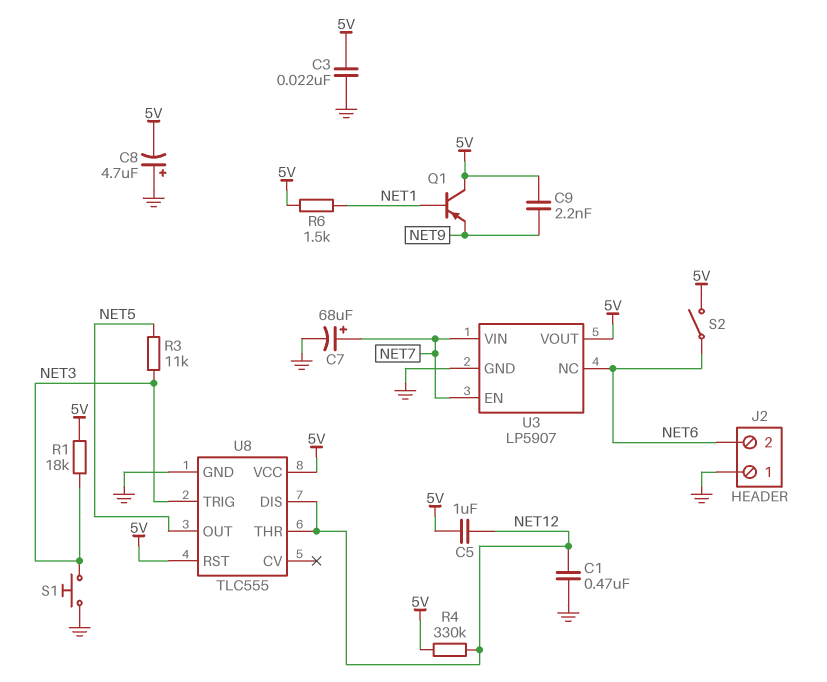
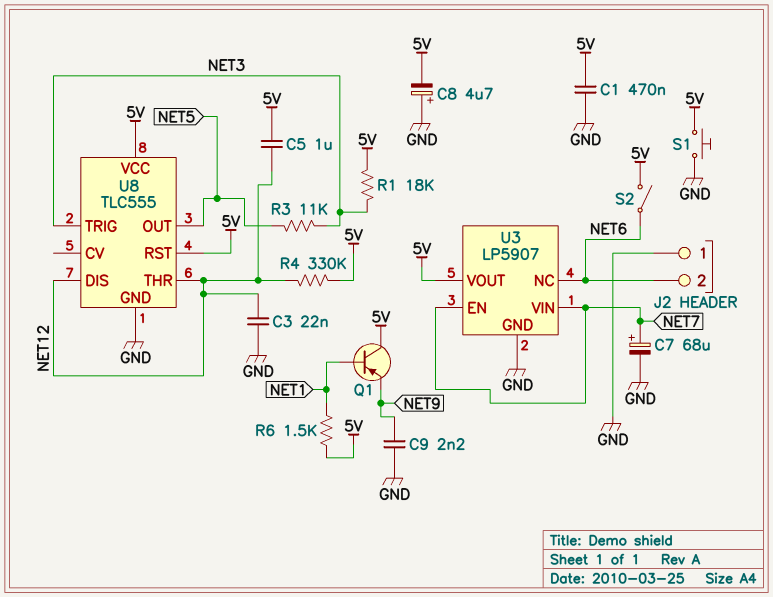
C1: 470nF (GND, NET12) -> 470nF (5V, GND)
C3: 22nF (5V, GND) -> 22nF (GND, NET12)
C9: 2.2nF (5V, NET9) -> 2.2nF (GND, NET9)
S1: button (GND, NET3) -> button (5V, GND)

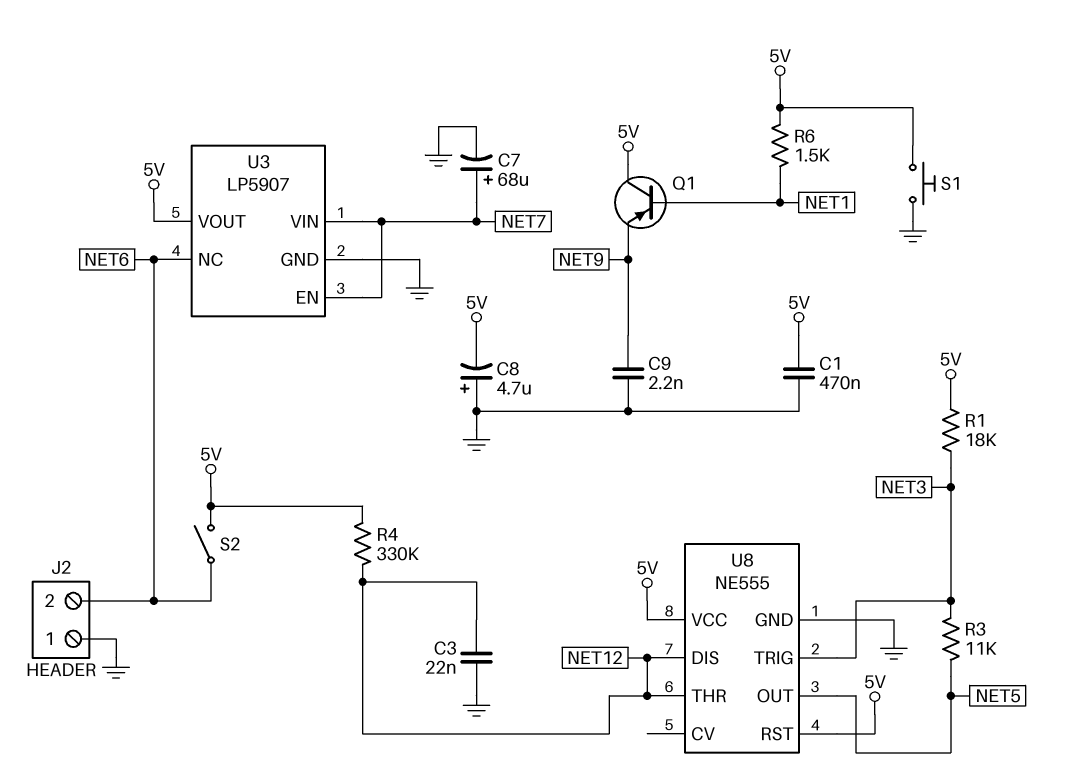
C5: 1uF (5V, NET12) -> none
U8: TLC555 -> NE555

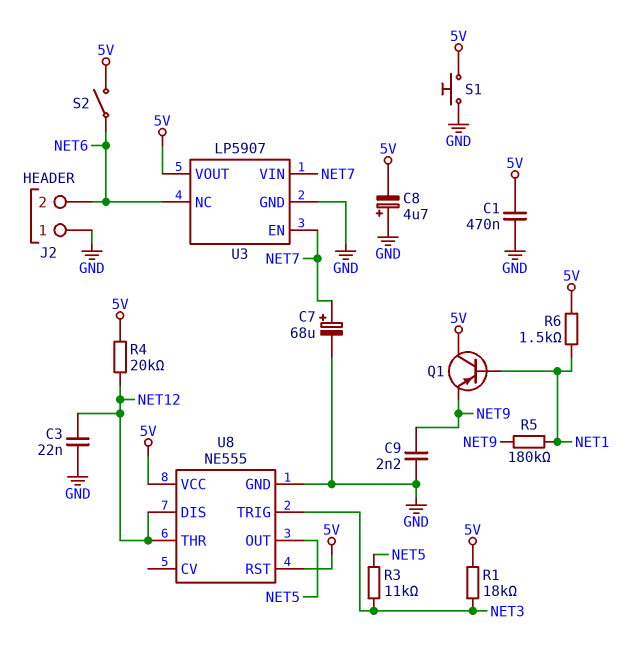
R4: 330k (5V, NET12) -> 20k (5V, NET12)
R5: none -> 180k (NET1, NET9)

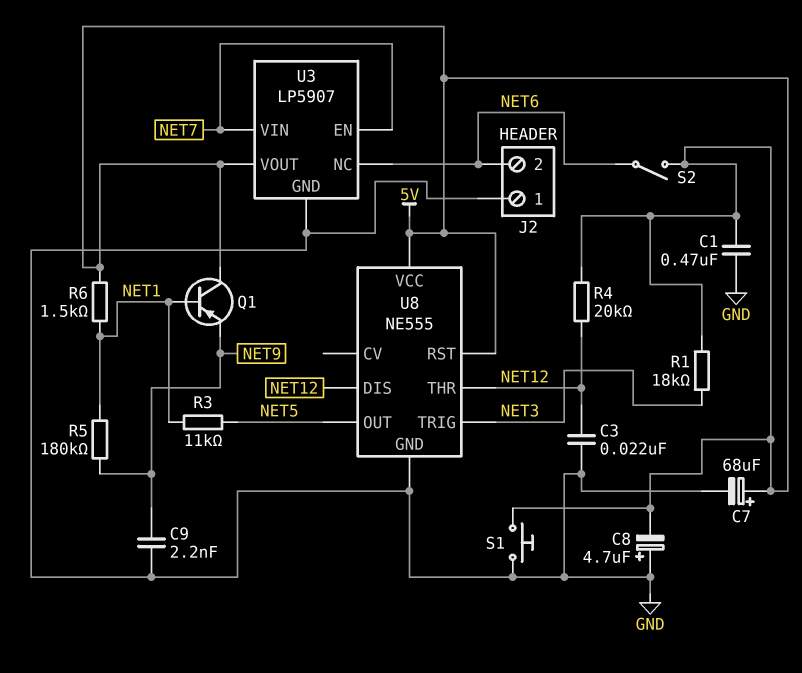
C7: 68uF (plus NET7, minus GND) -> 68uF (plus 5V, minus GND)
R3: 11k (NET3, NET5) -> 11k (NET1, NET5)

